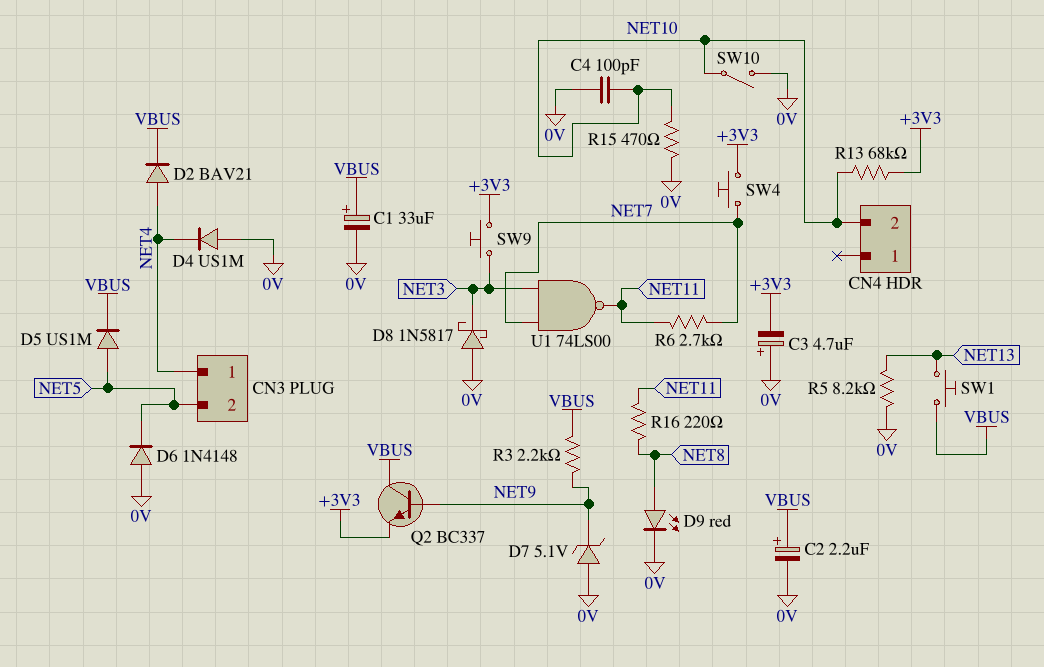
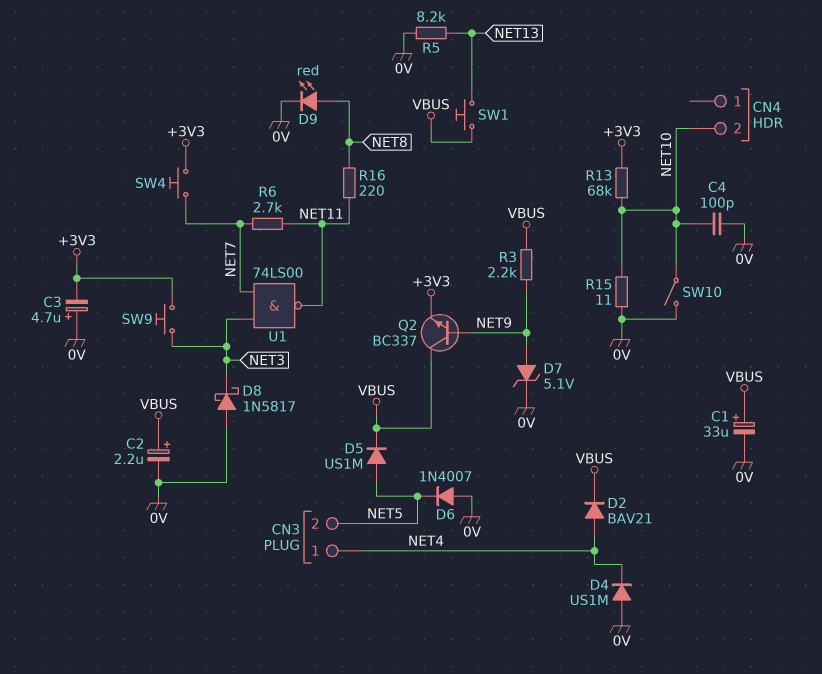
D6: diode 1N4148 (A 0V, K NET5) -> diode 1N4007 (A 0V, K NET5)
D7: zener 5.1V (A 0V, K NET9) -> zener 5.1V (A NET9, K 0V)
R15: 470 (0V, NET10) -> 11 (0V, NET10)

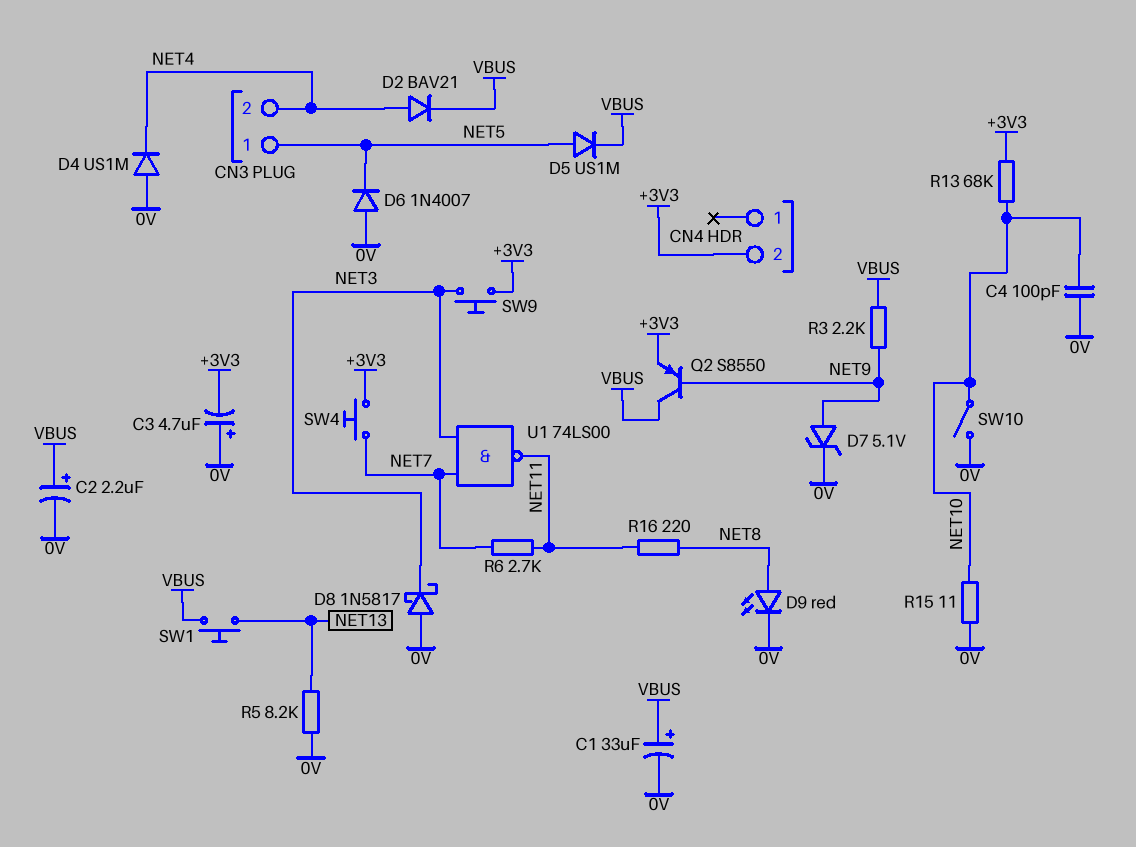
CN3 pin 1: NET4 -> NET5
CN3 pin 2: NET5 -> NET4
CN4 pin 2: NET10 -> +3V3
Q2: NPN BC337 (B NET9, C VBUS, E +3V3) -> PNP S8550 (B NET9, C VBUS, E +3V3)

